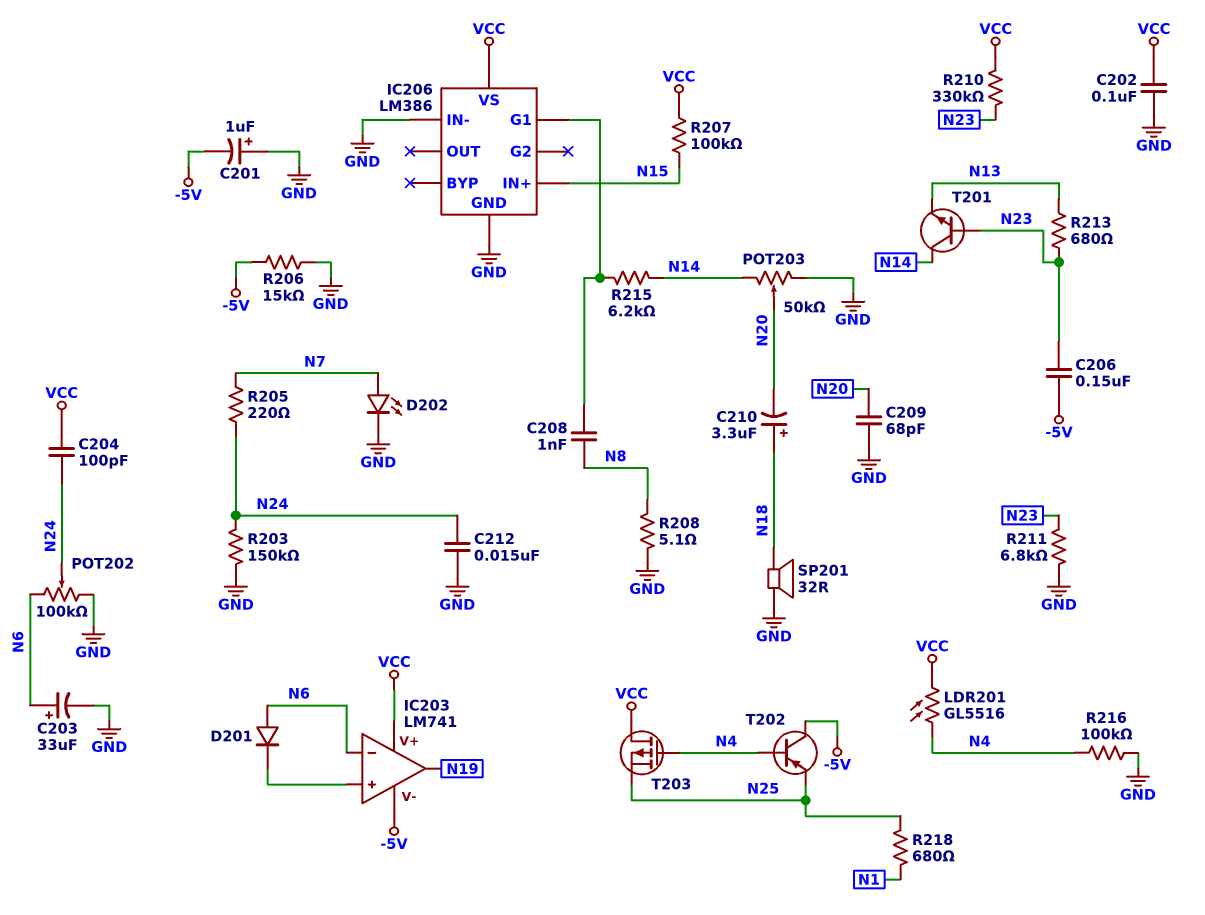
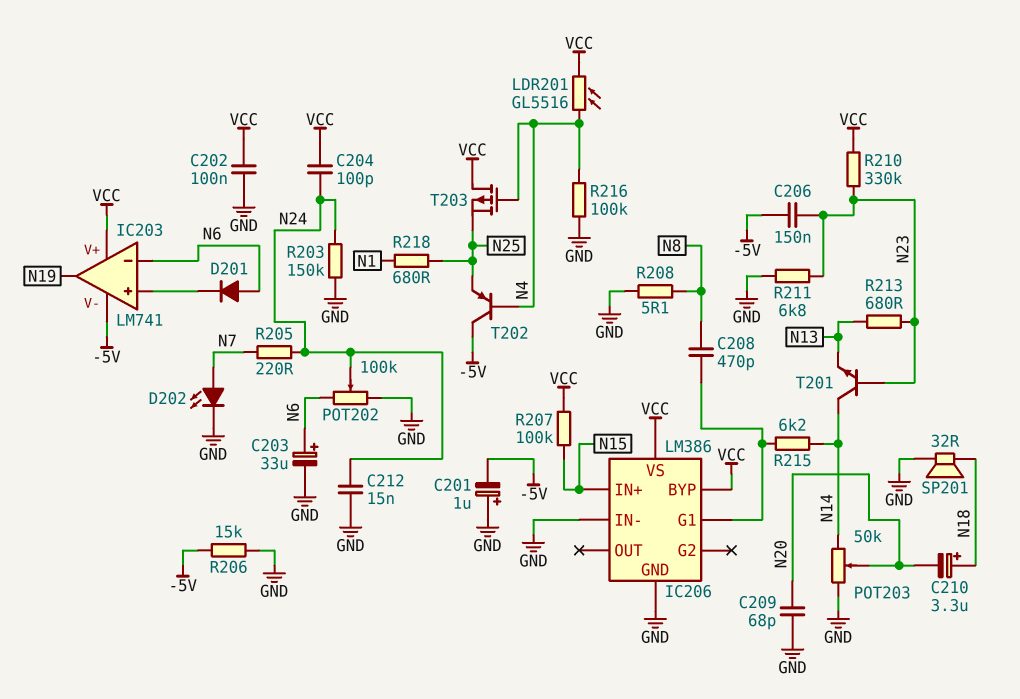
C208: 1nF (IC206/G1, N8) -> 470pF (IC206/G1, N8)
IC206 pin BYP: none -> VCC

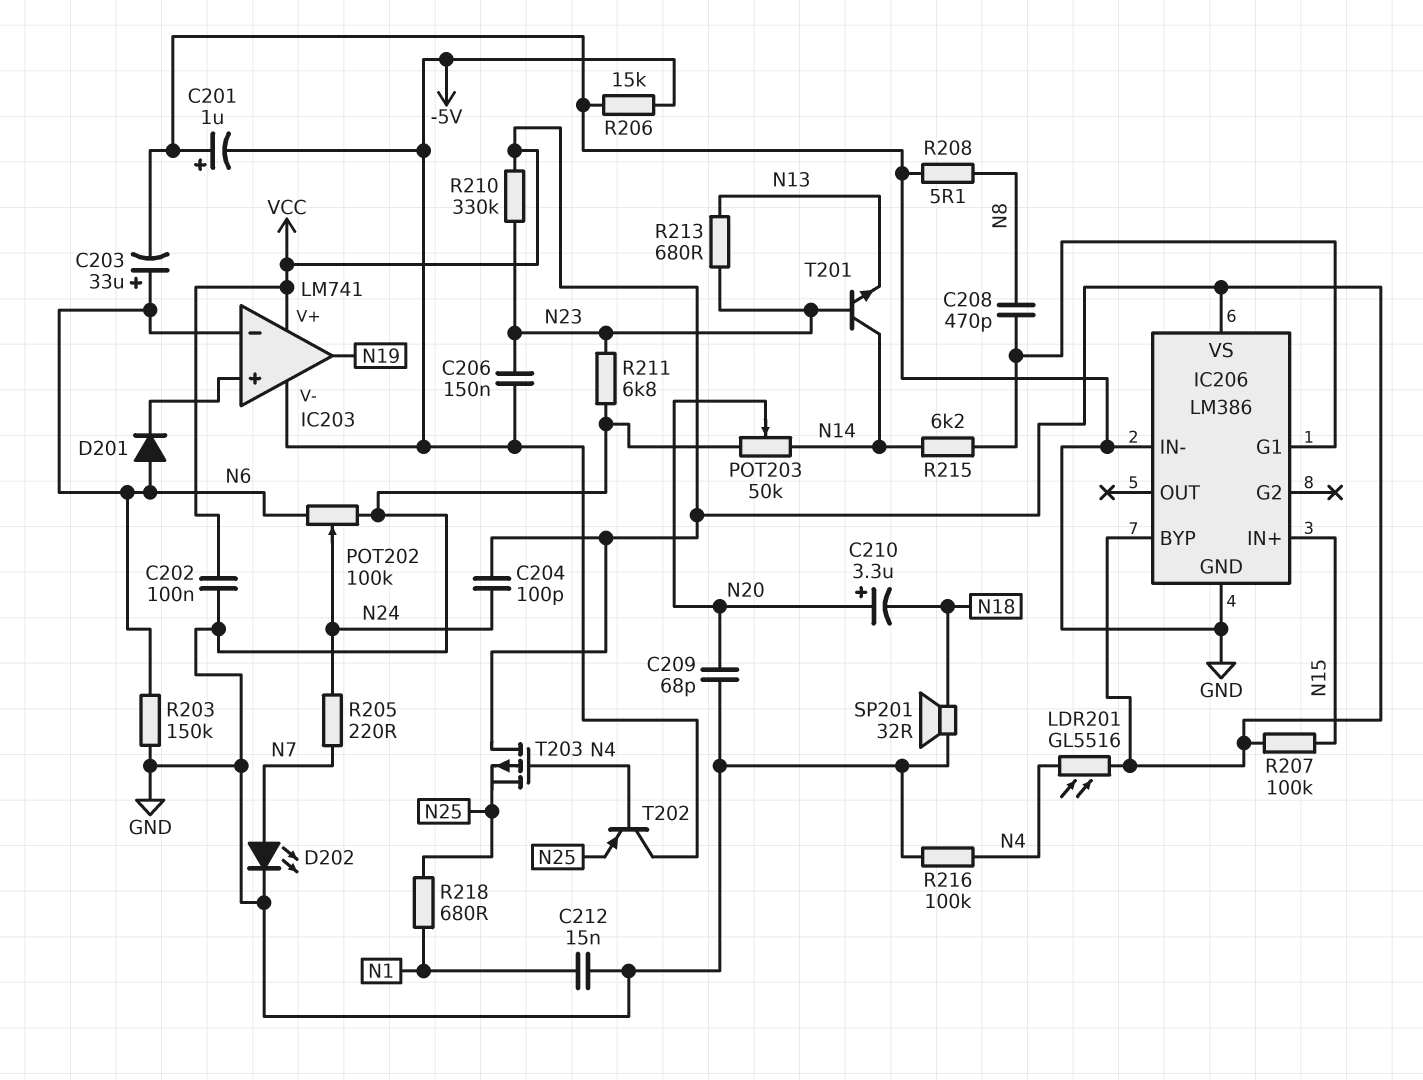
C210: 3.3uF (plus N18, minus N20) -> 3.3uF (plus N20, minus N18)
C212: 15nF (GND, N24) -> 15nF (GND, N1)
R203: 150k (GND, N24) -> 150k (GND, N6)

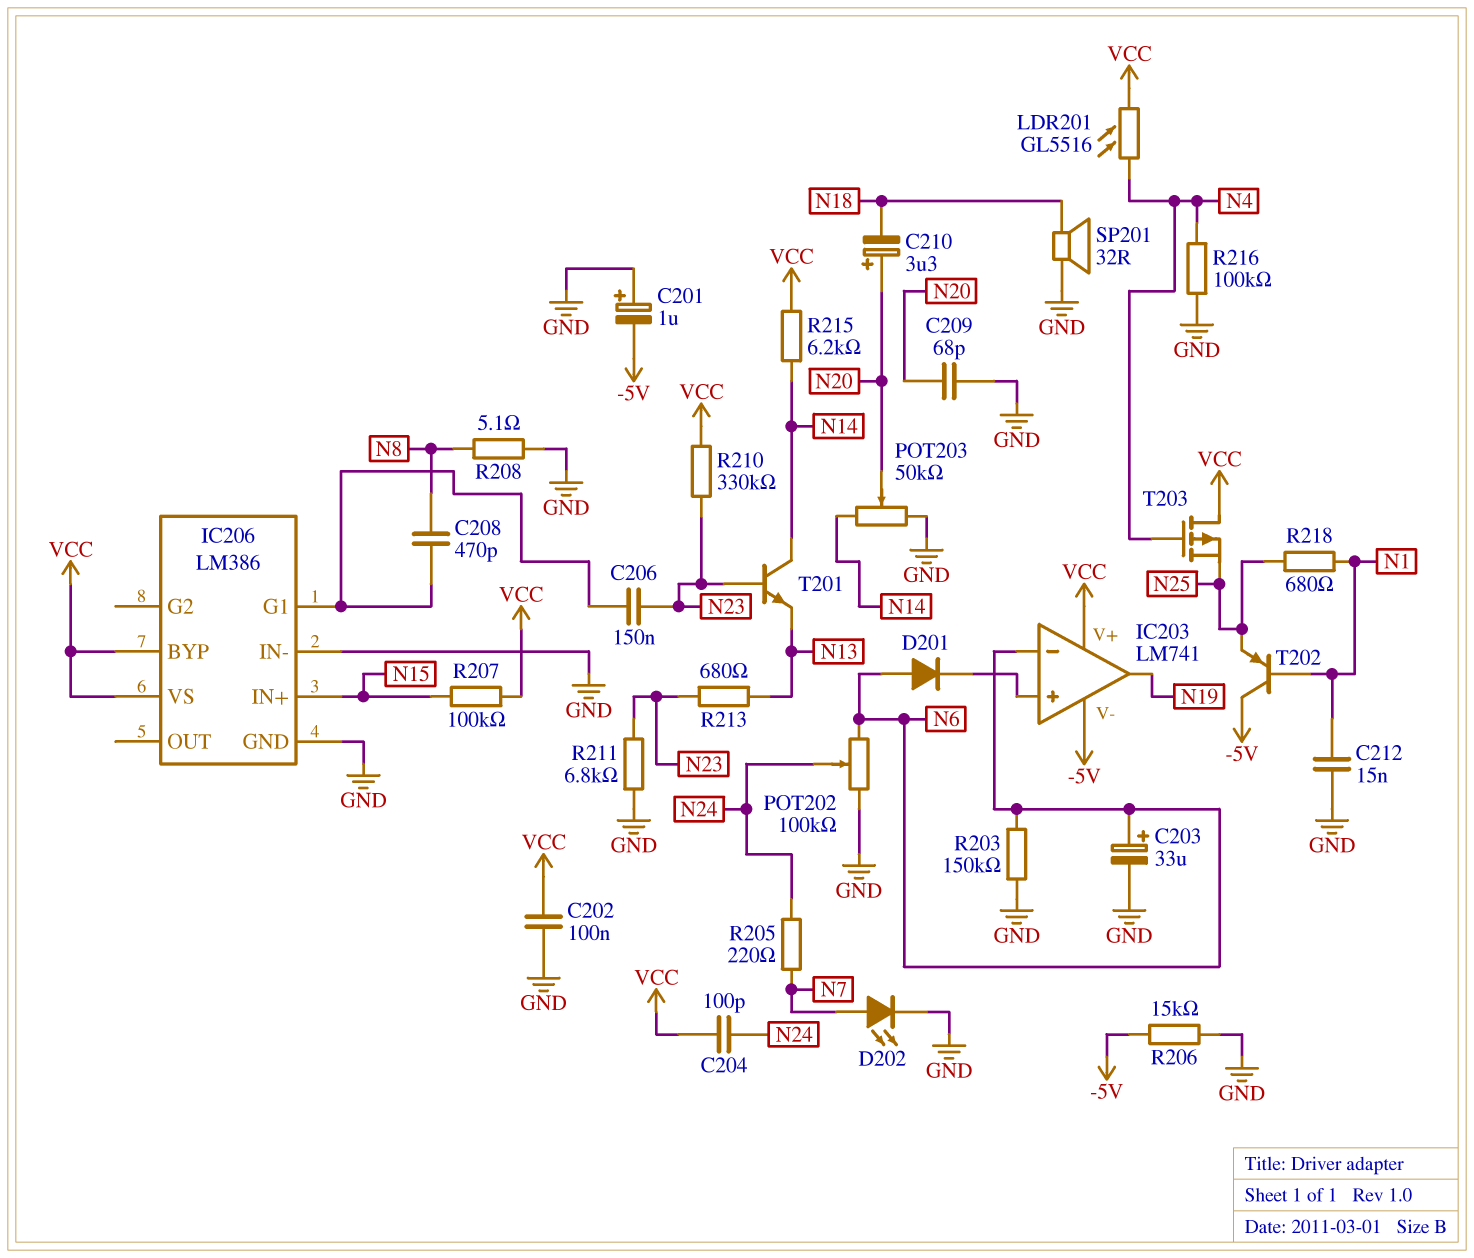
C206: 150nF (-5V, N23) -> 150nF (IC206/G1, N23)
R215: 6.2k (IC206/G1, N14) -> 6.2k (N14, VCC)
T202: PNP (B N4, C -5V, E N25) -> PNP (B N1, C -5V, E N25)

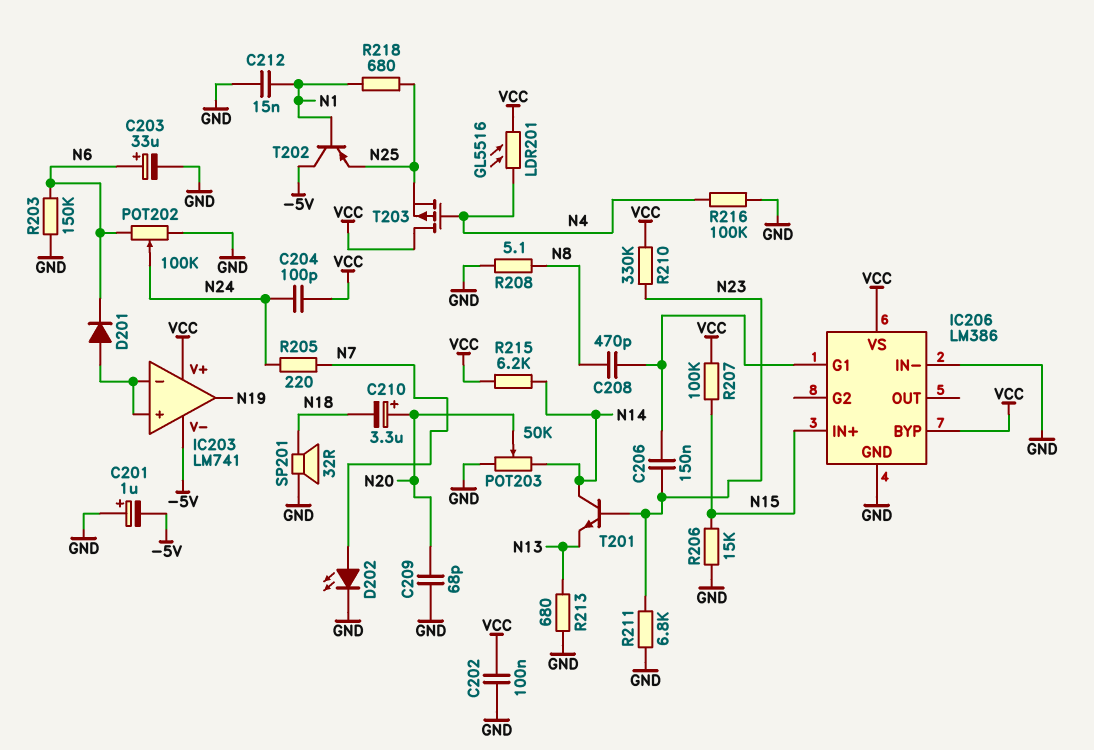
D201: diode (A N6, K IC203/in+) -> diode (A IC203/in+, K N6)
IC203 pin in-: N6 -> IC203/in+
R206: 15k (-5V, GND) -> 15k (GND, N15)
R213: 680 (N13, N23) -> 680 (GND, N13)

